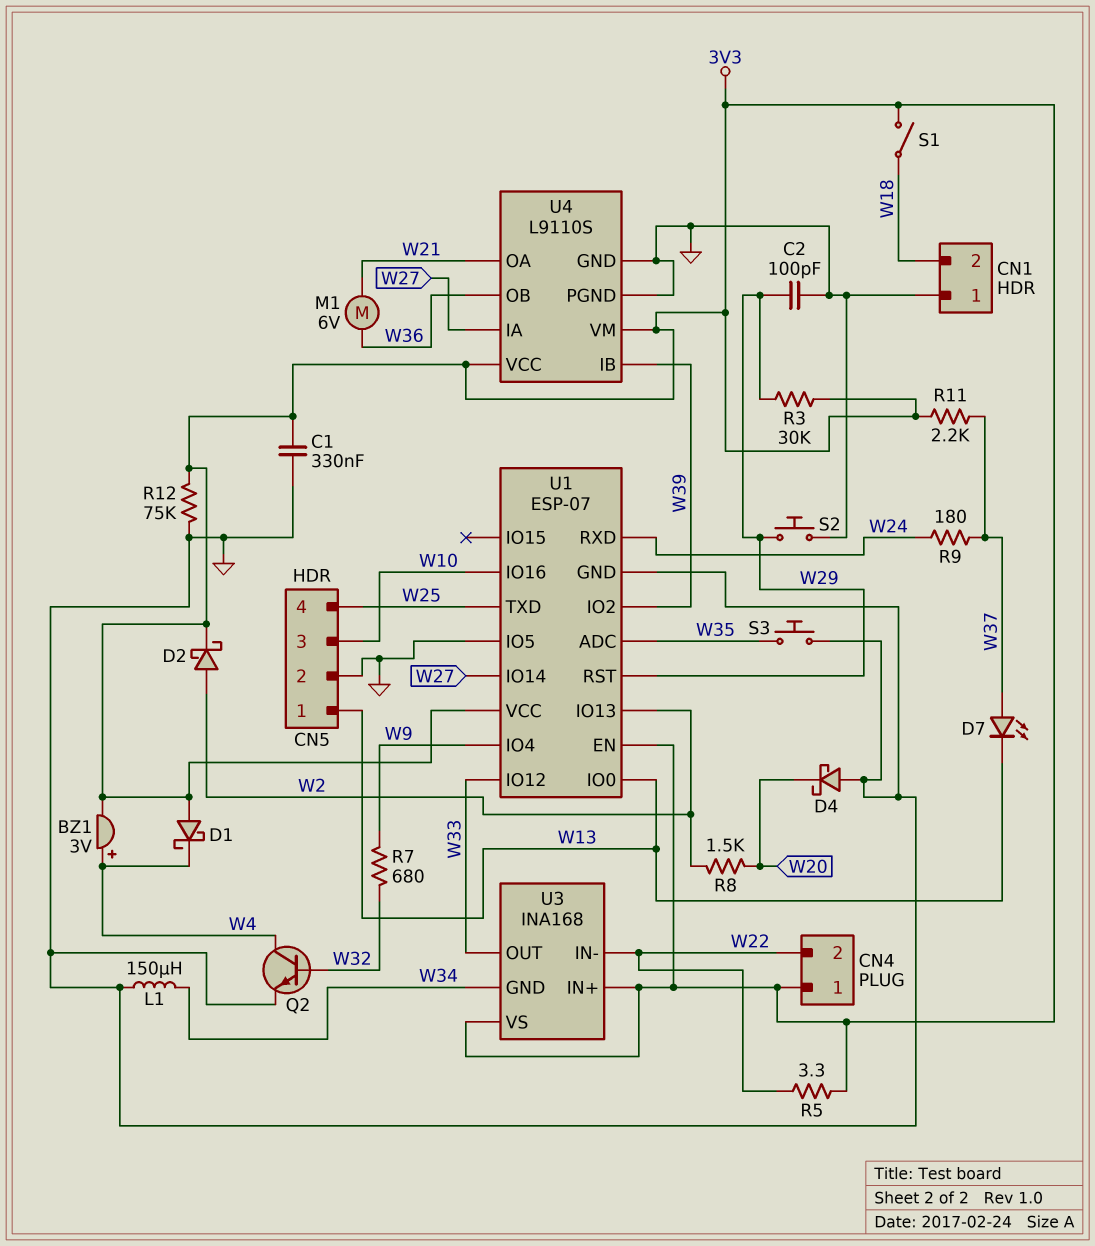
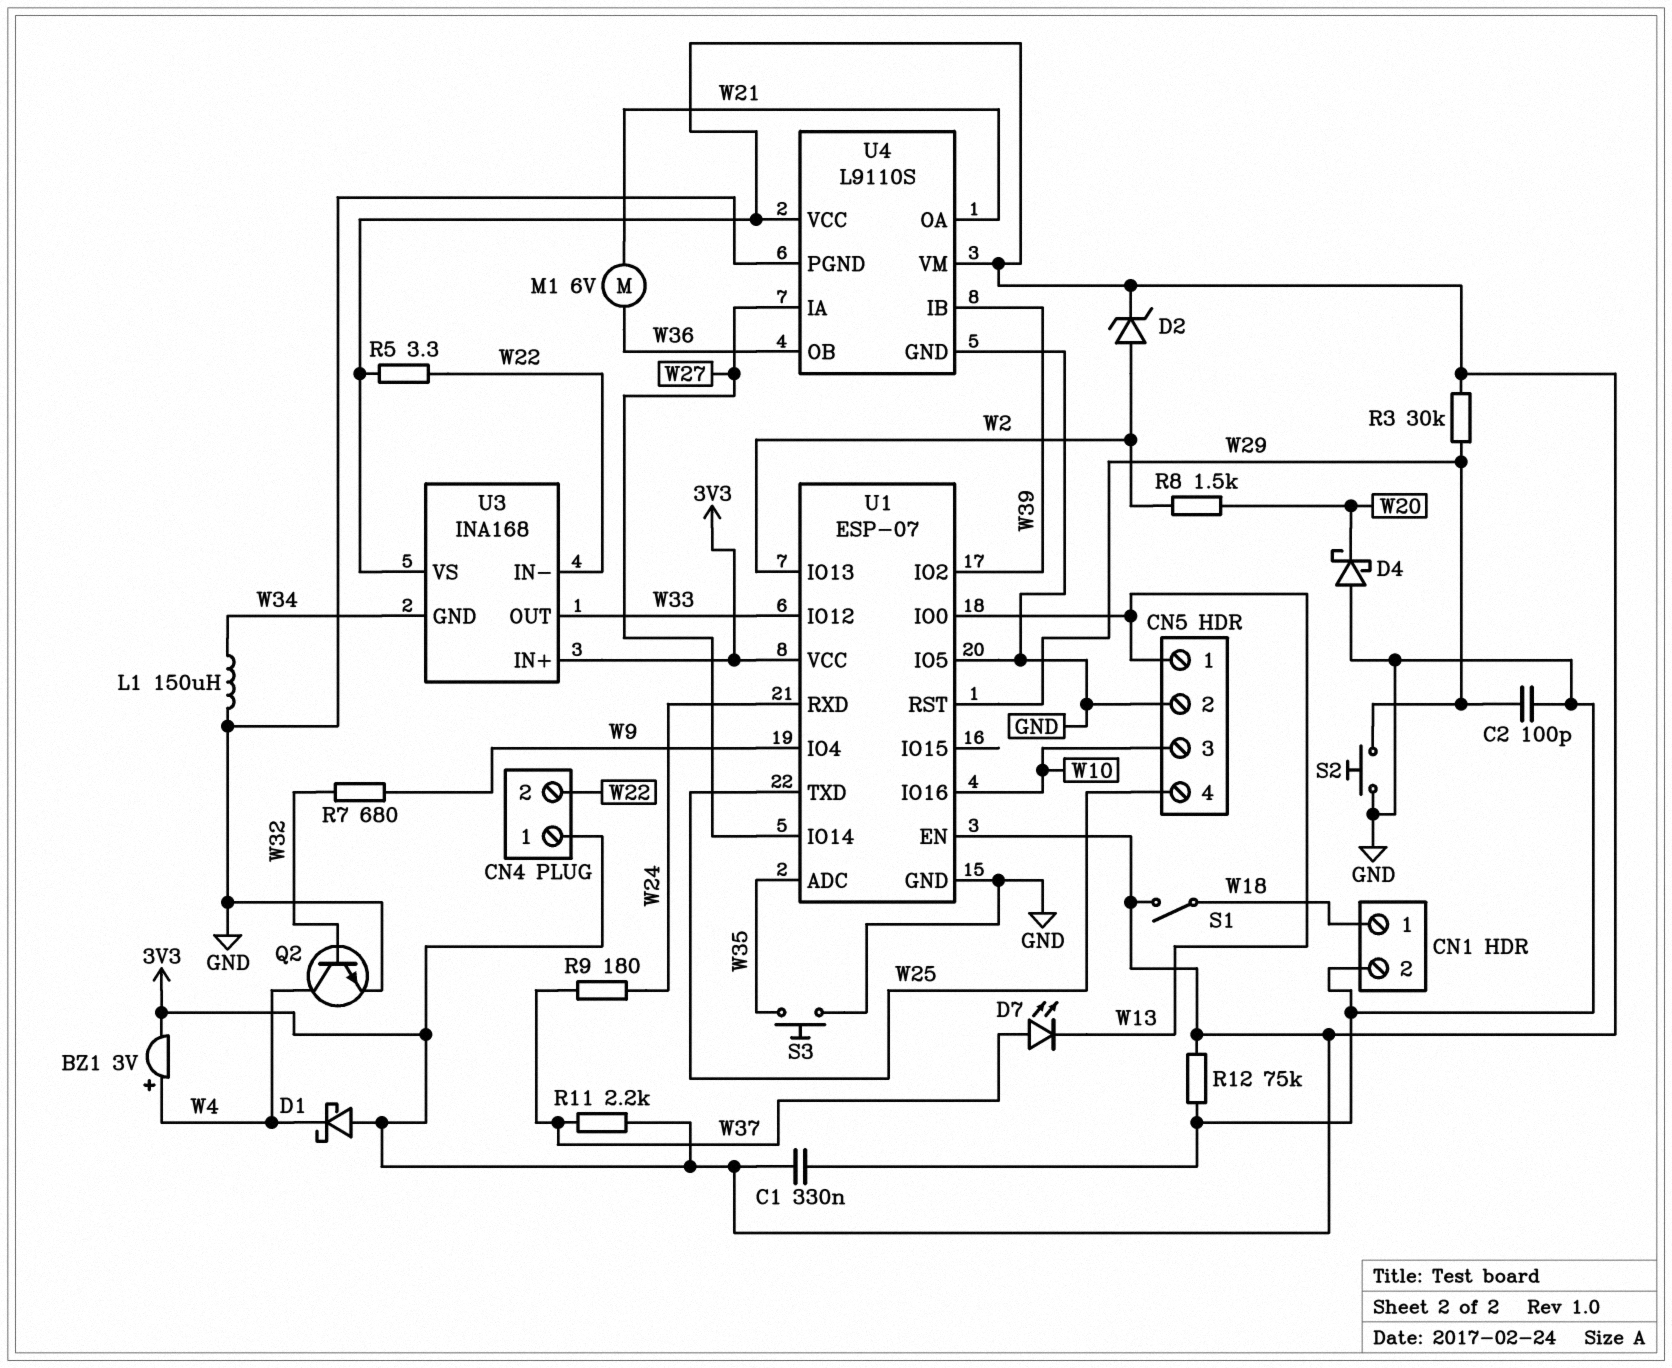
CN1 pin 1: GND -> W18
CN1 pin 2: W18 -> GND
D2: schottky (A W2, K 3V3) -> zener (A W2, K 3V3)

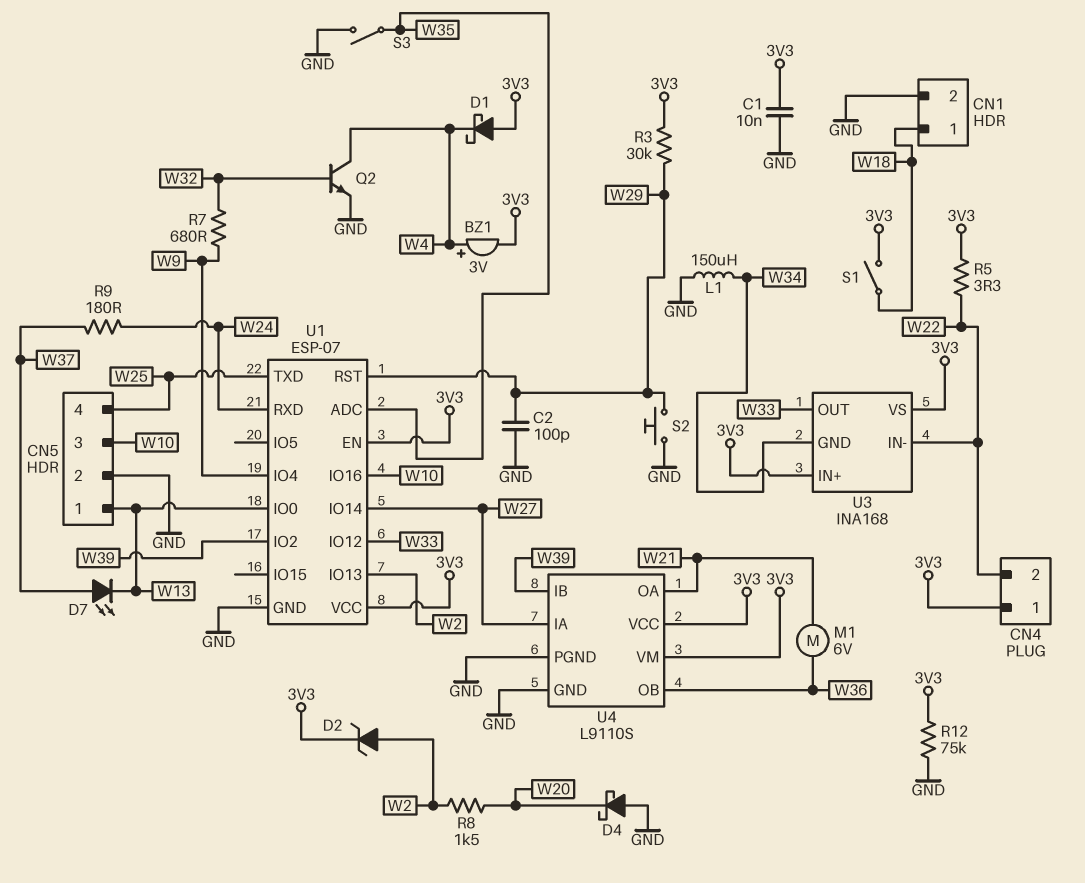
C1: 330nF (3V3, GND) -> 10nF (3V3, GND)
R11: 2.2k (3V3, W37) -> none
S3: button (GND, W35) -> switch (GND, W35)
U1 pin IO5: GND -> none

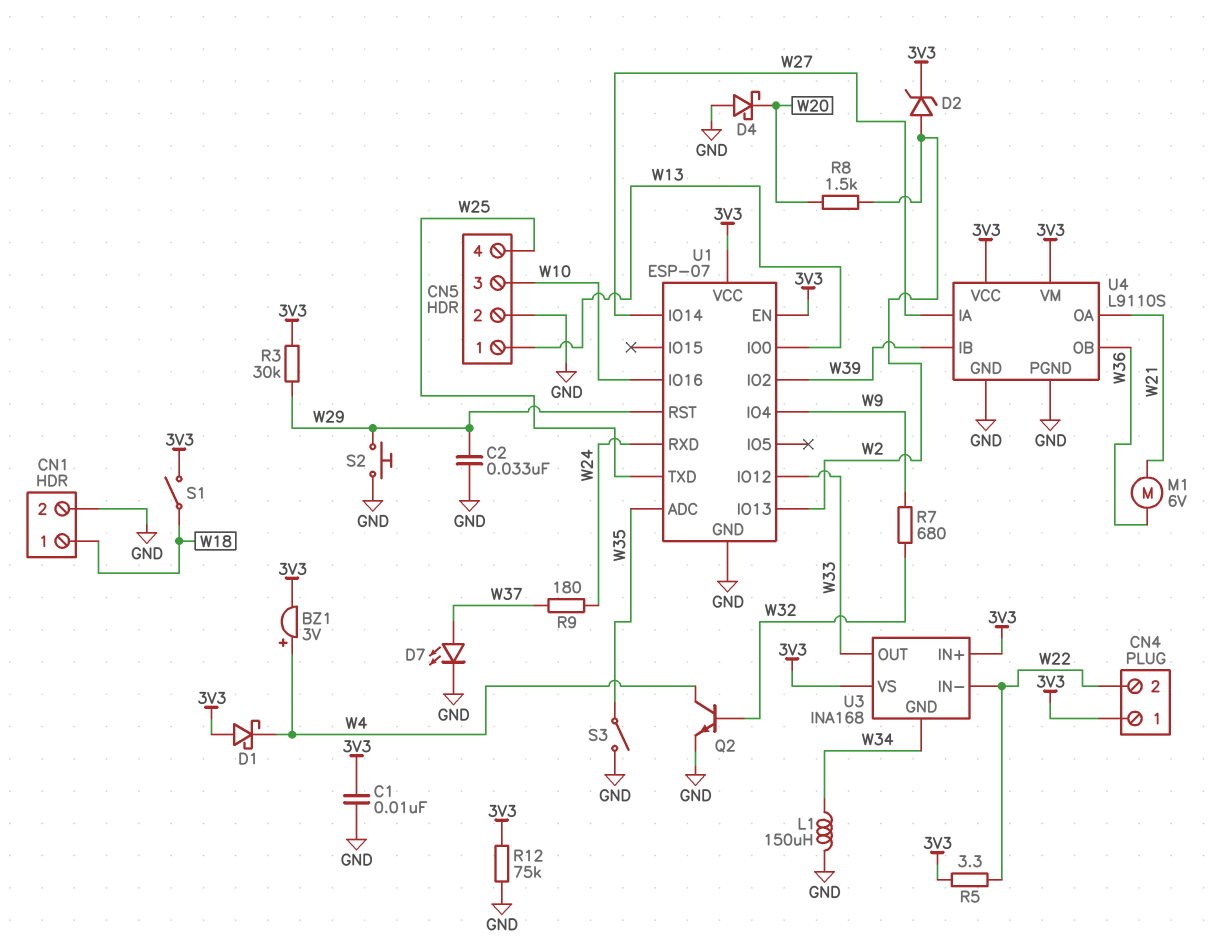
C2: 100pF (GND, W29) -> 33nF (GND, W29)
D7: LED (A W37, K W13) -> LED (A W37, K GND)

